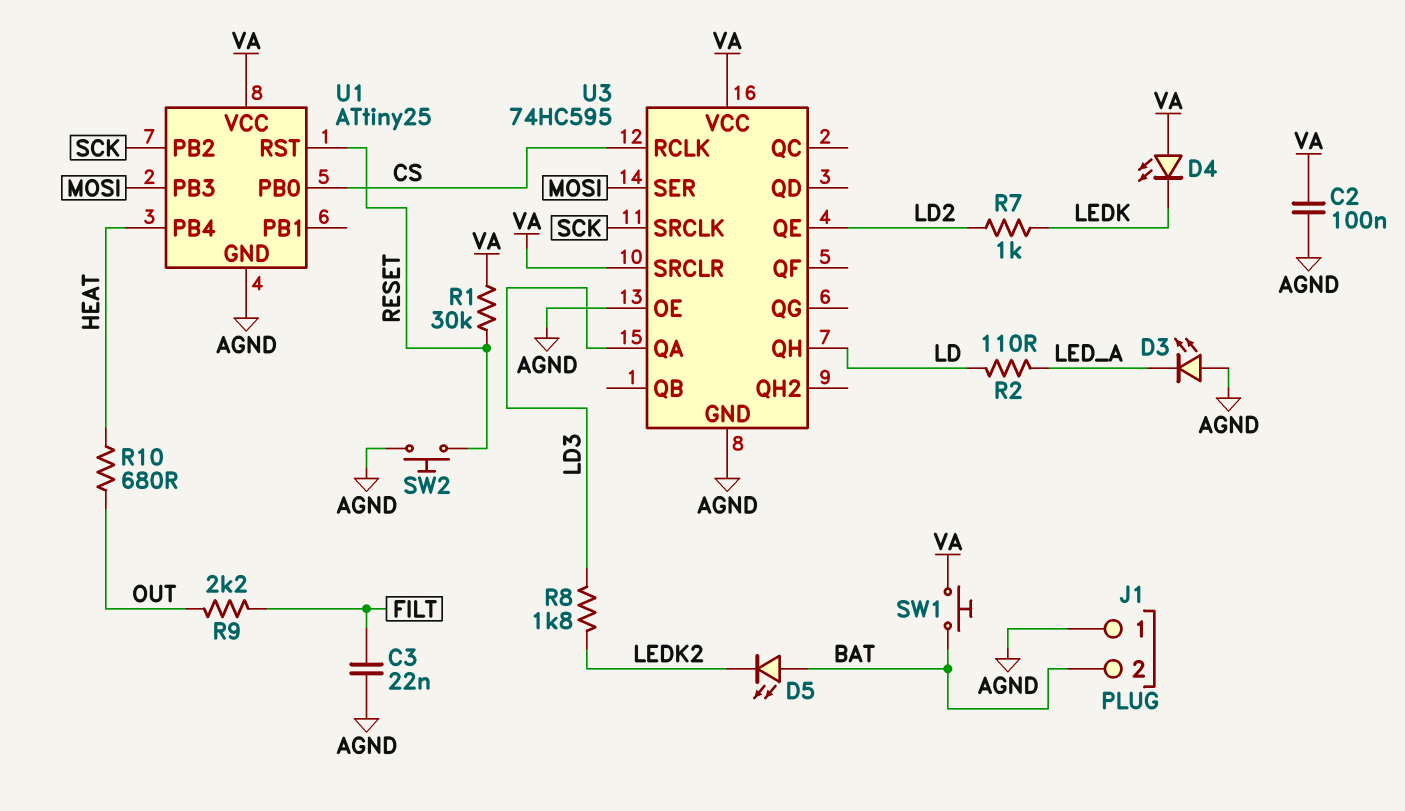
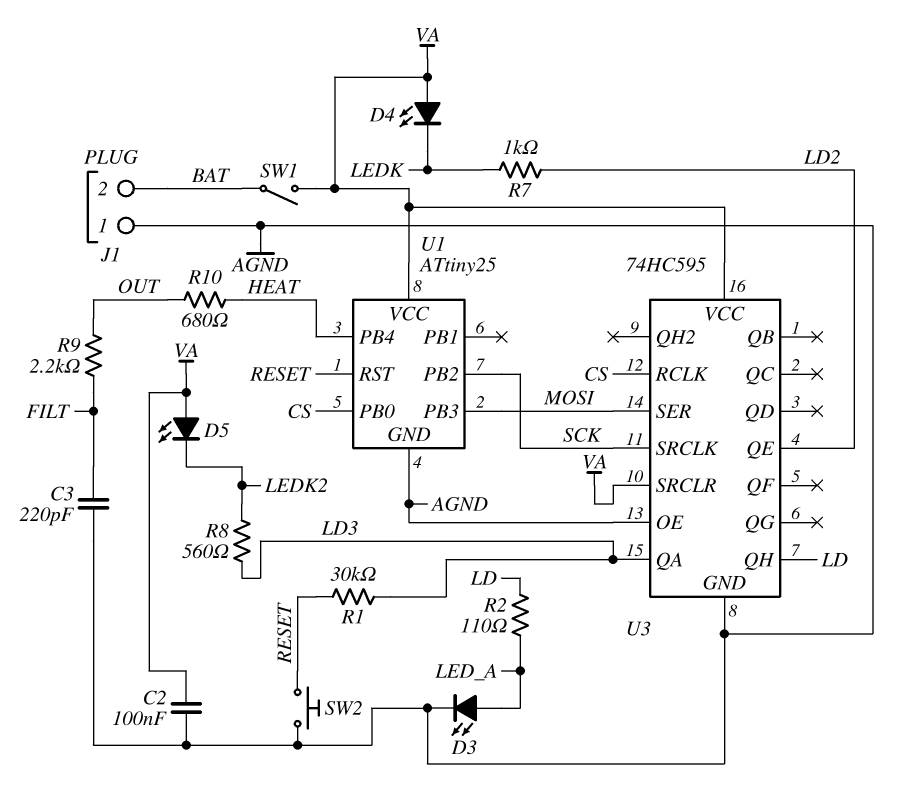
C3: 22nF (AGND, FILT) -> 220pF (AGND, FILT)
D3: LED (A AGND, K LED_A) -> LED (A LED_A, K AGND)
D5: LED (A BAT, K LEDK2) -> LED (A VA, K LEDK2)
R1: 30k (RESET, VA) -> 30k (LD3, RESET)
R8: 1.8k (LD3, LEDK2) -> 560 (LD3, LEDK2)
SW1: button (BAT, VA) -> switch (BAT, VA)

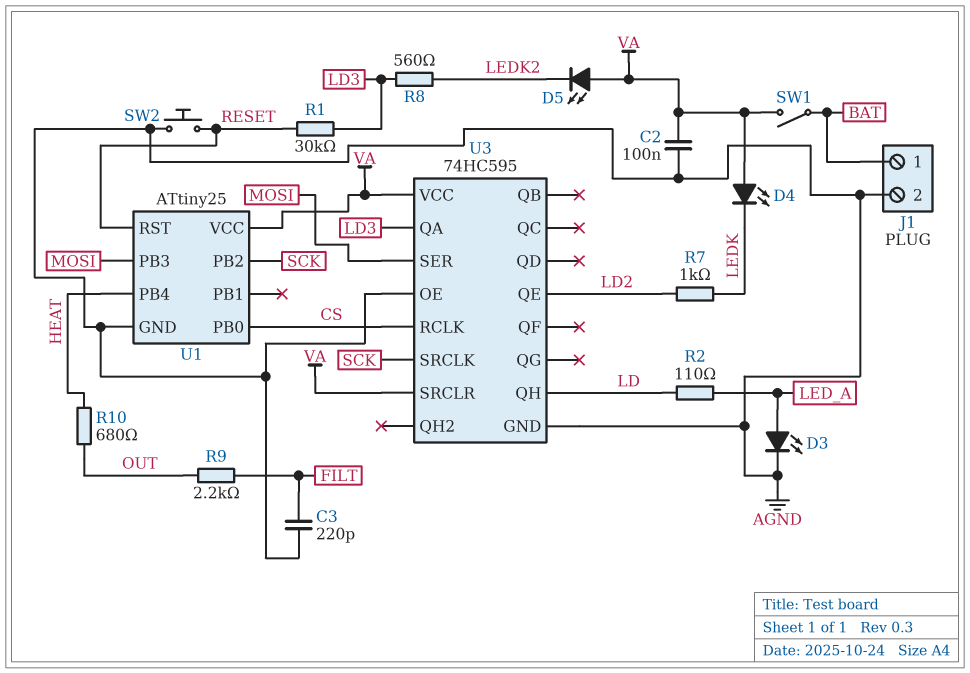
J1 pin 1: AGND -> BAT
J1 pin 2: BAT -> AGND

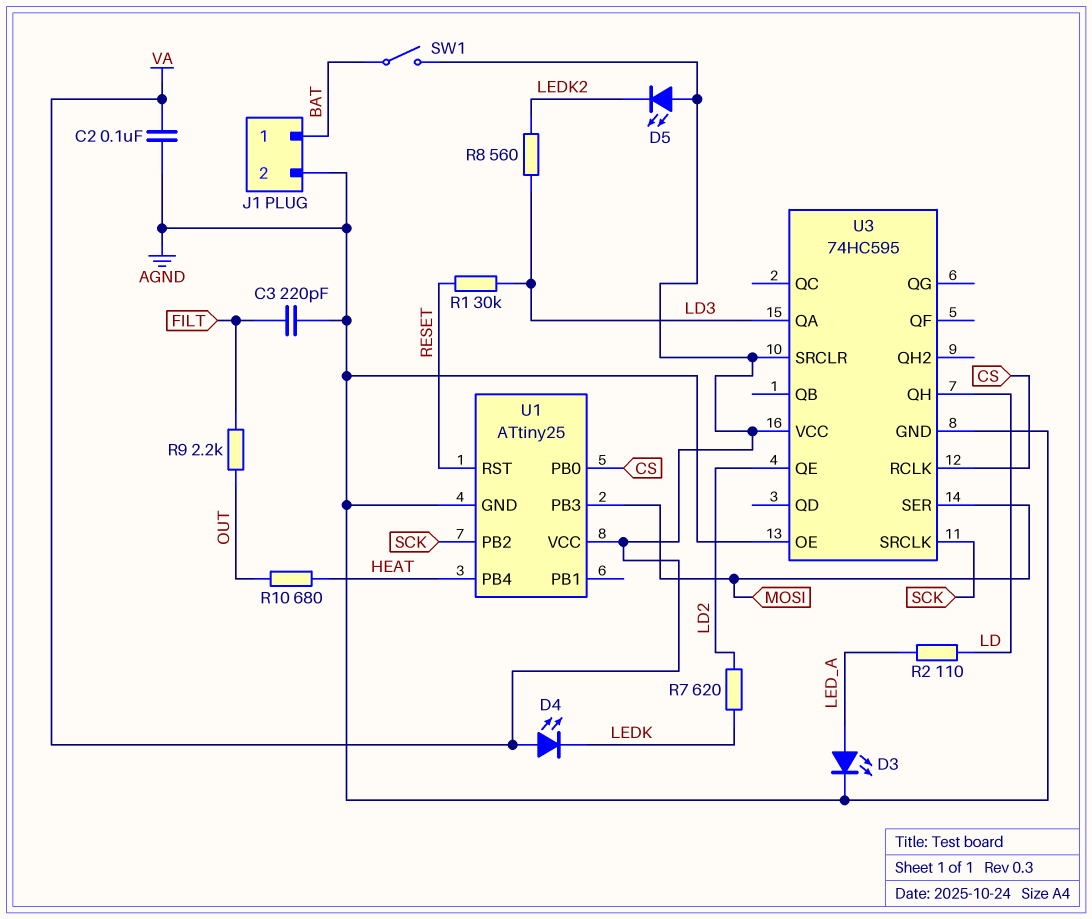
R7: 1k (LD2, LEDK) -> 620 (LD2, LEDK)
SW2: button (AGND, RESET) -> none

